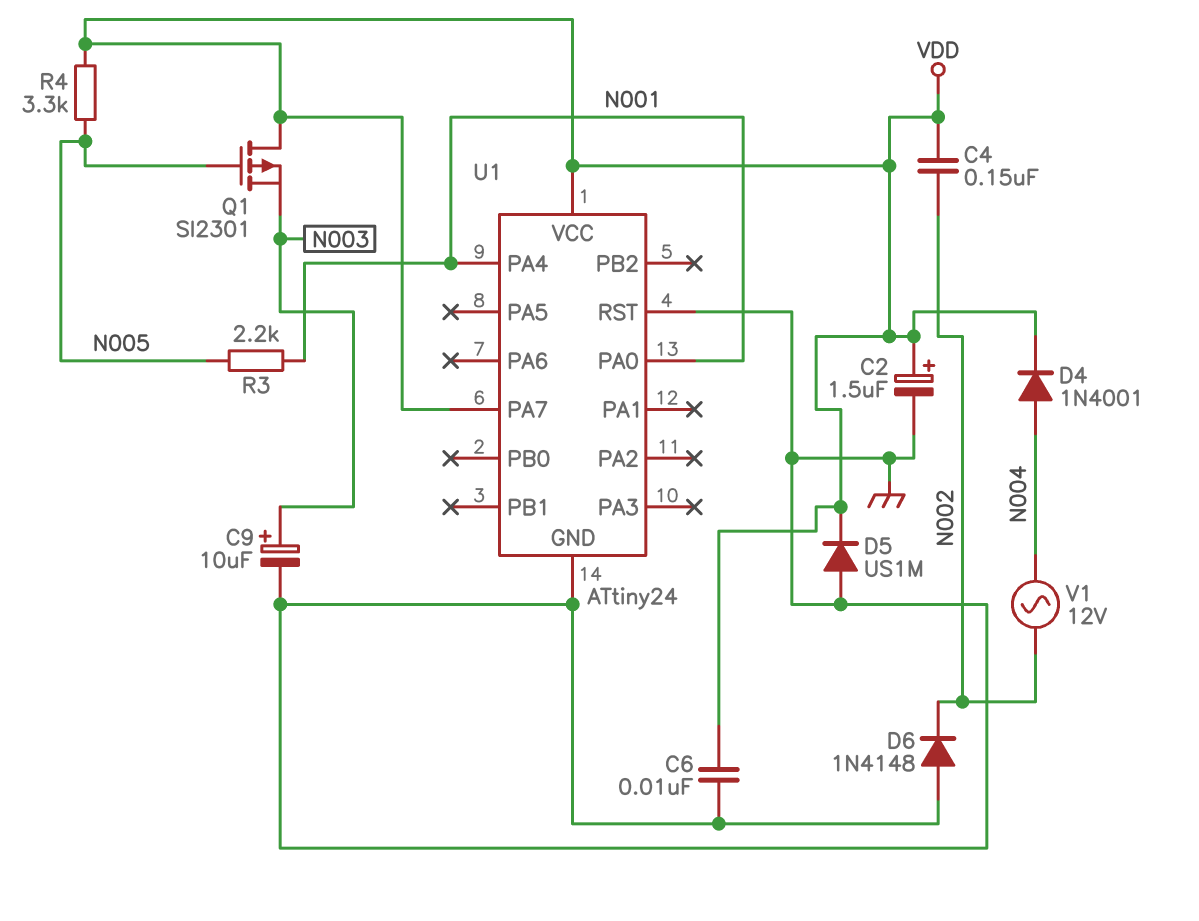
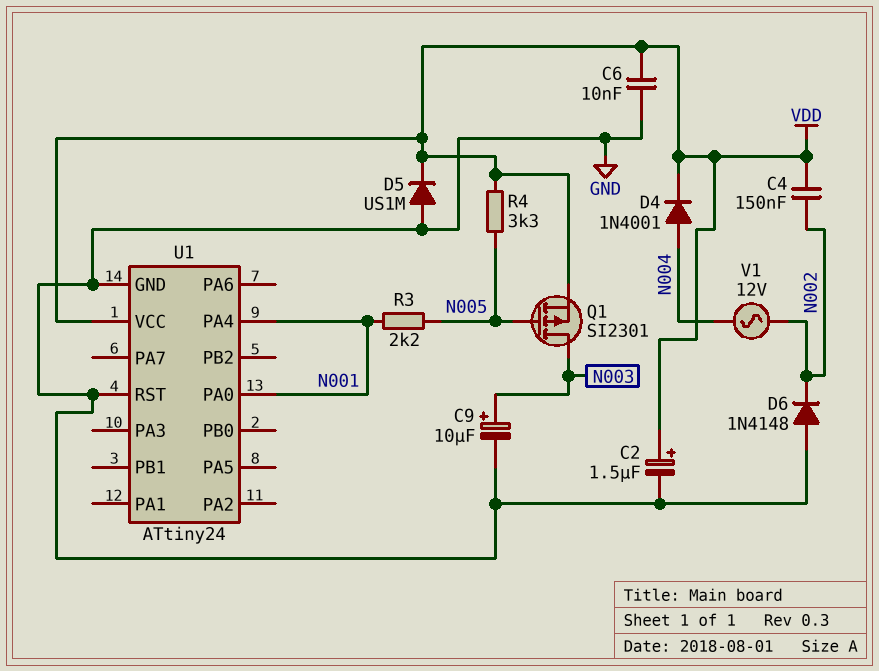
Q1: PMOS SI2301 (G N005, D VDD, S N003) -> PMOS SI2301 (G N005, D N003, S VDD)
U1 pin PA7: VDD -> none

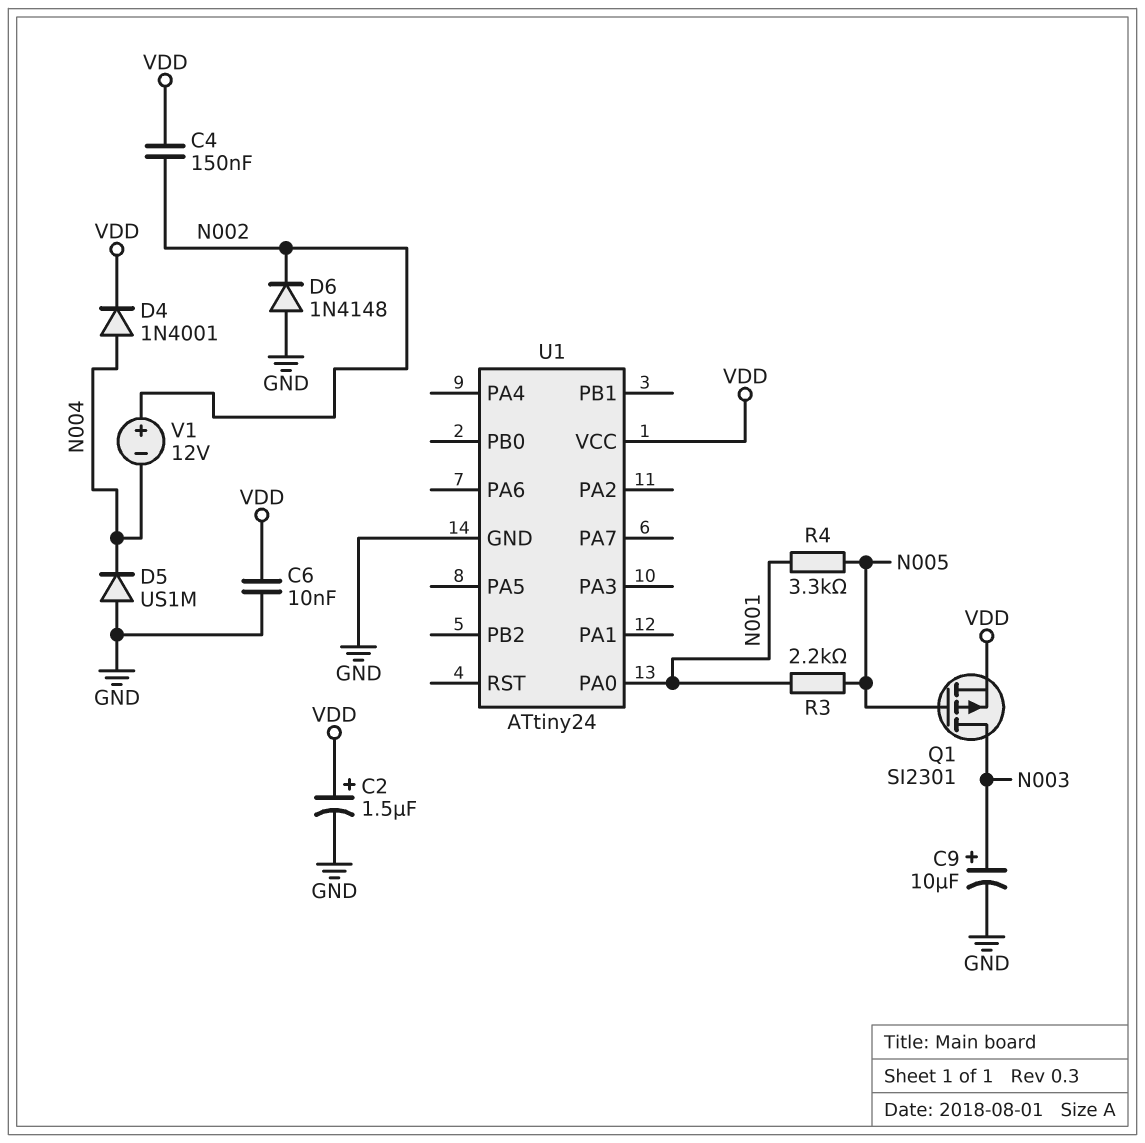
D5: diode US1M (A GND, K VDD) -> diode US1M (A GND, K N004)
R4: 3.3k (N005, VDD) -> 3.3k (N001, N005)
U1 pin PA4: N001 -> none
U1 pin RST: GND -> none
V1: AC 12V (N002, N004) -> 12V (plus N002, minus N004)

